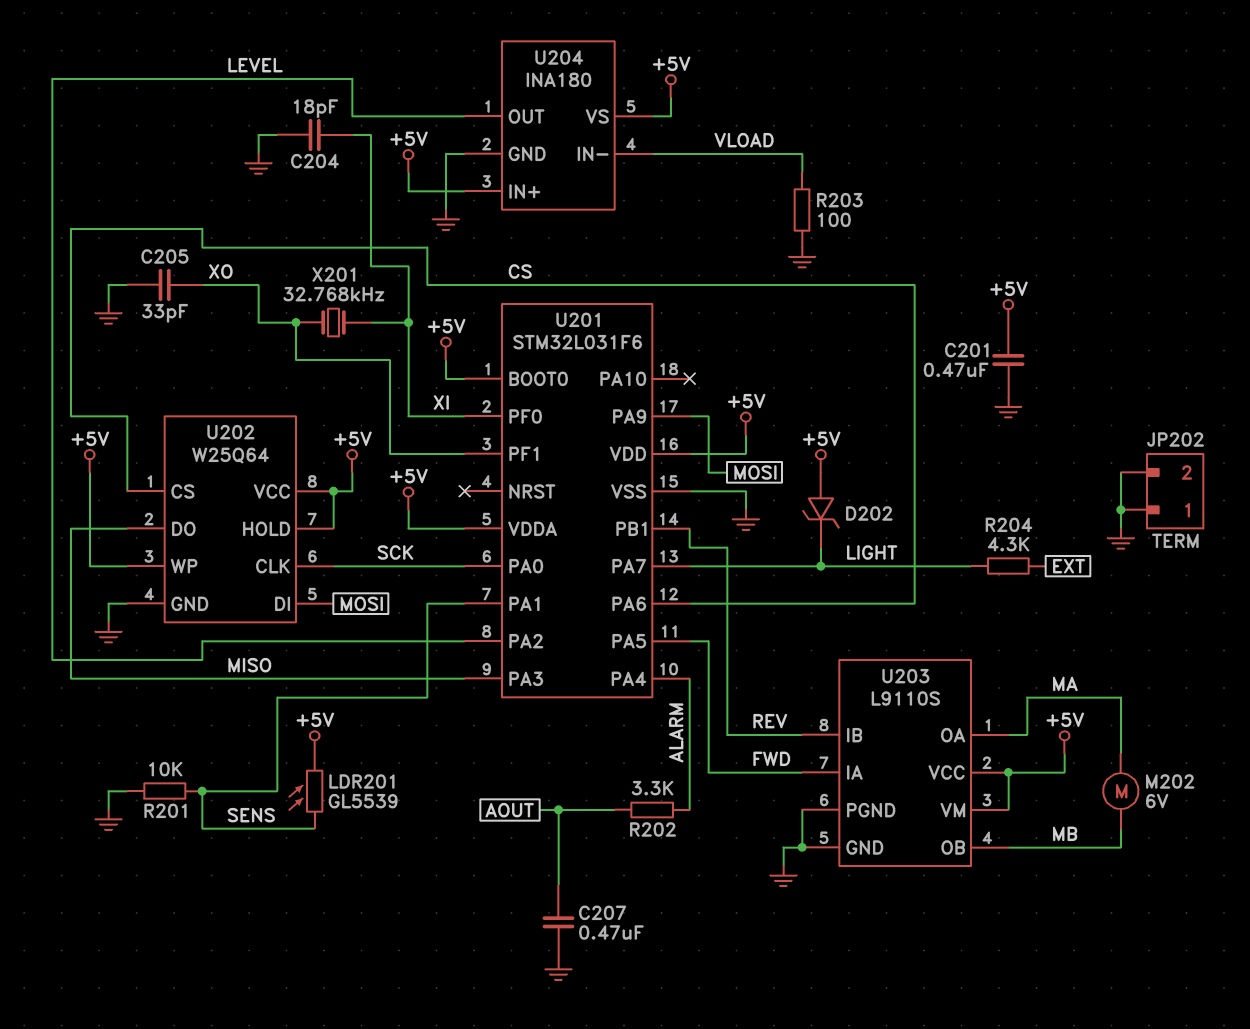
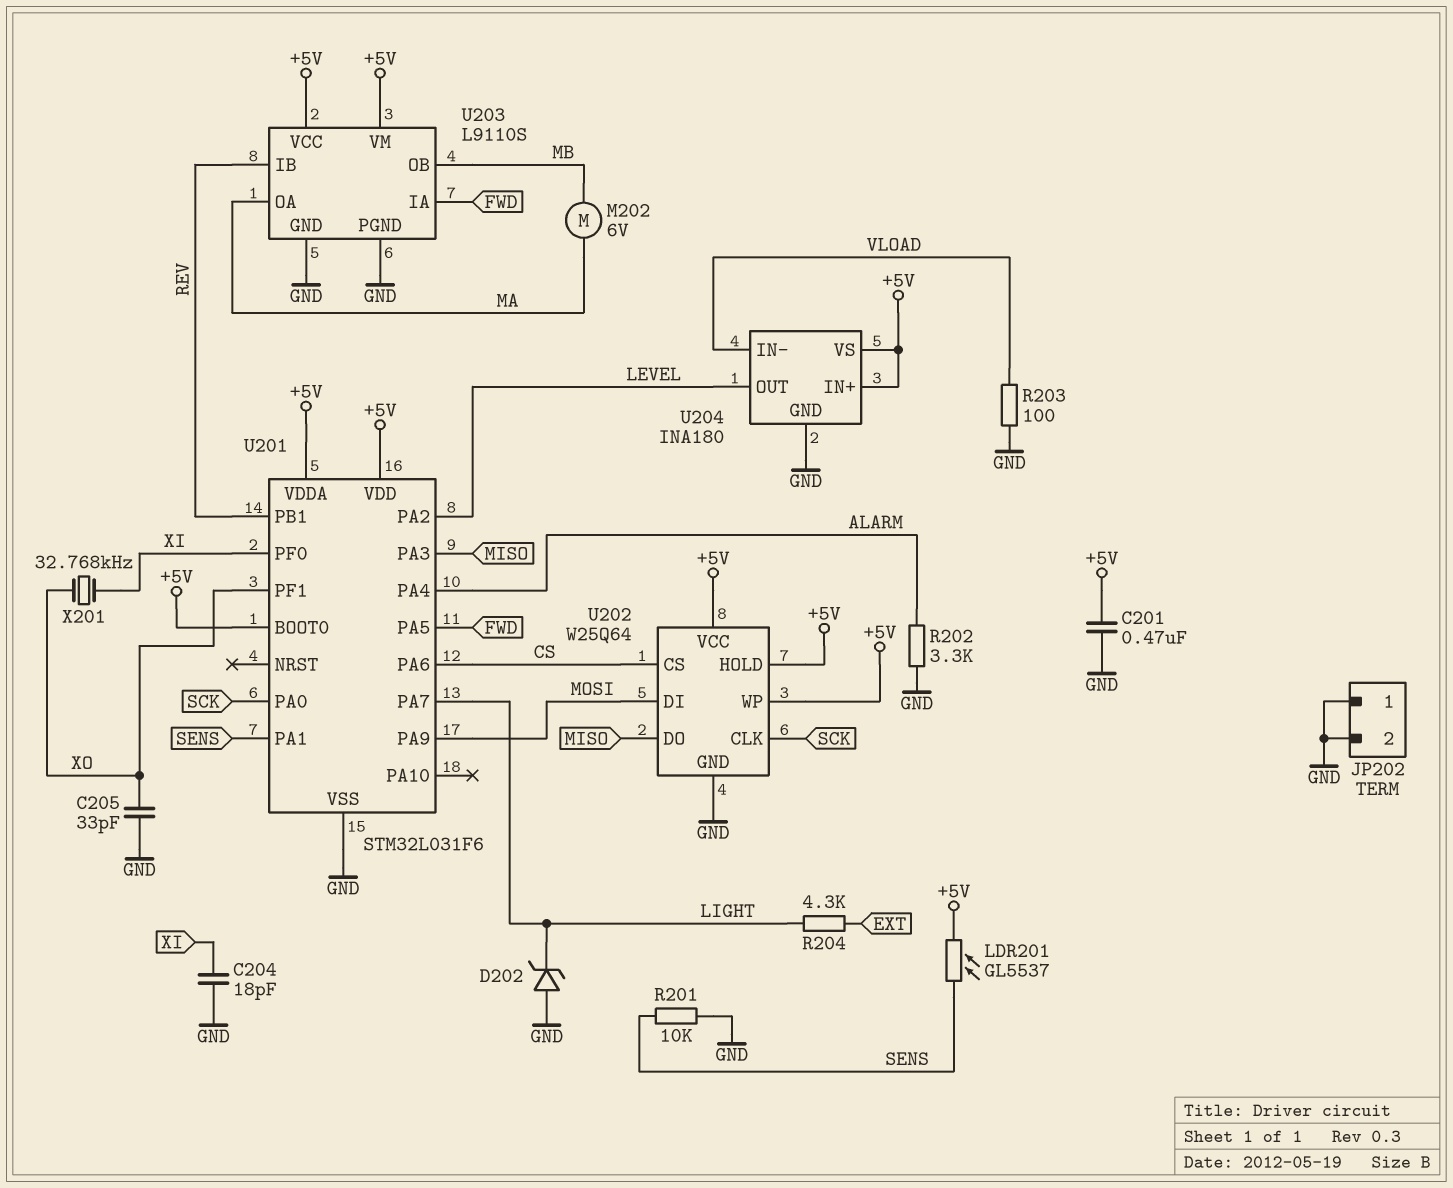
C207: 470nF (AOUT, GND) -> none
D202: zener (A +5V, K LIGHT) -> zener (A GND, K LIGHT)
LDR201: GL5539 (+5V, SENS) -> GL5537 (+5V, SENS)
R202: 3.3k (ALARM, AOUT) -> 3.3k (ALARM, GND)

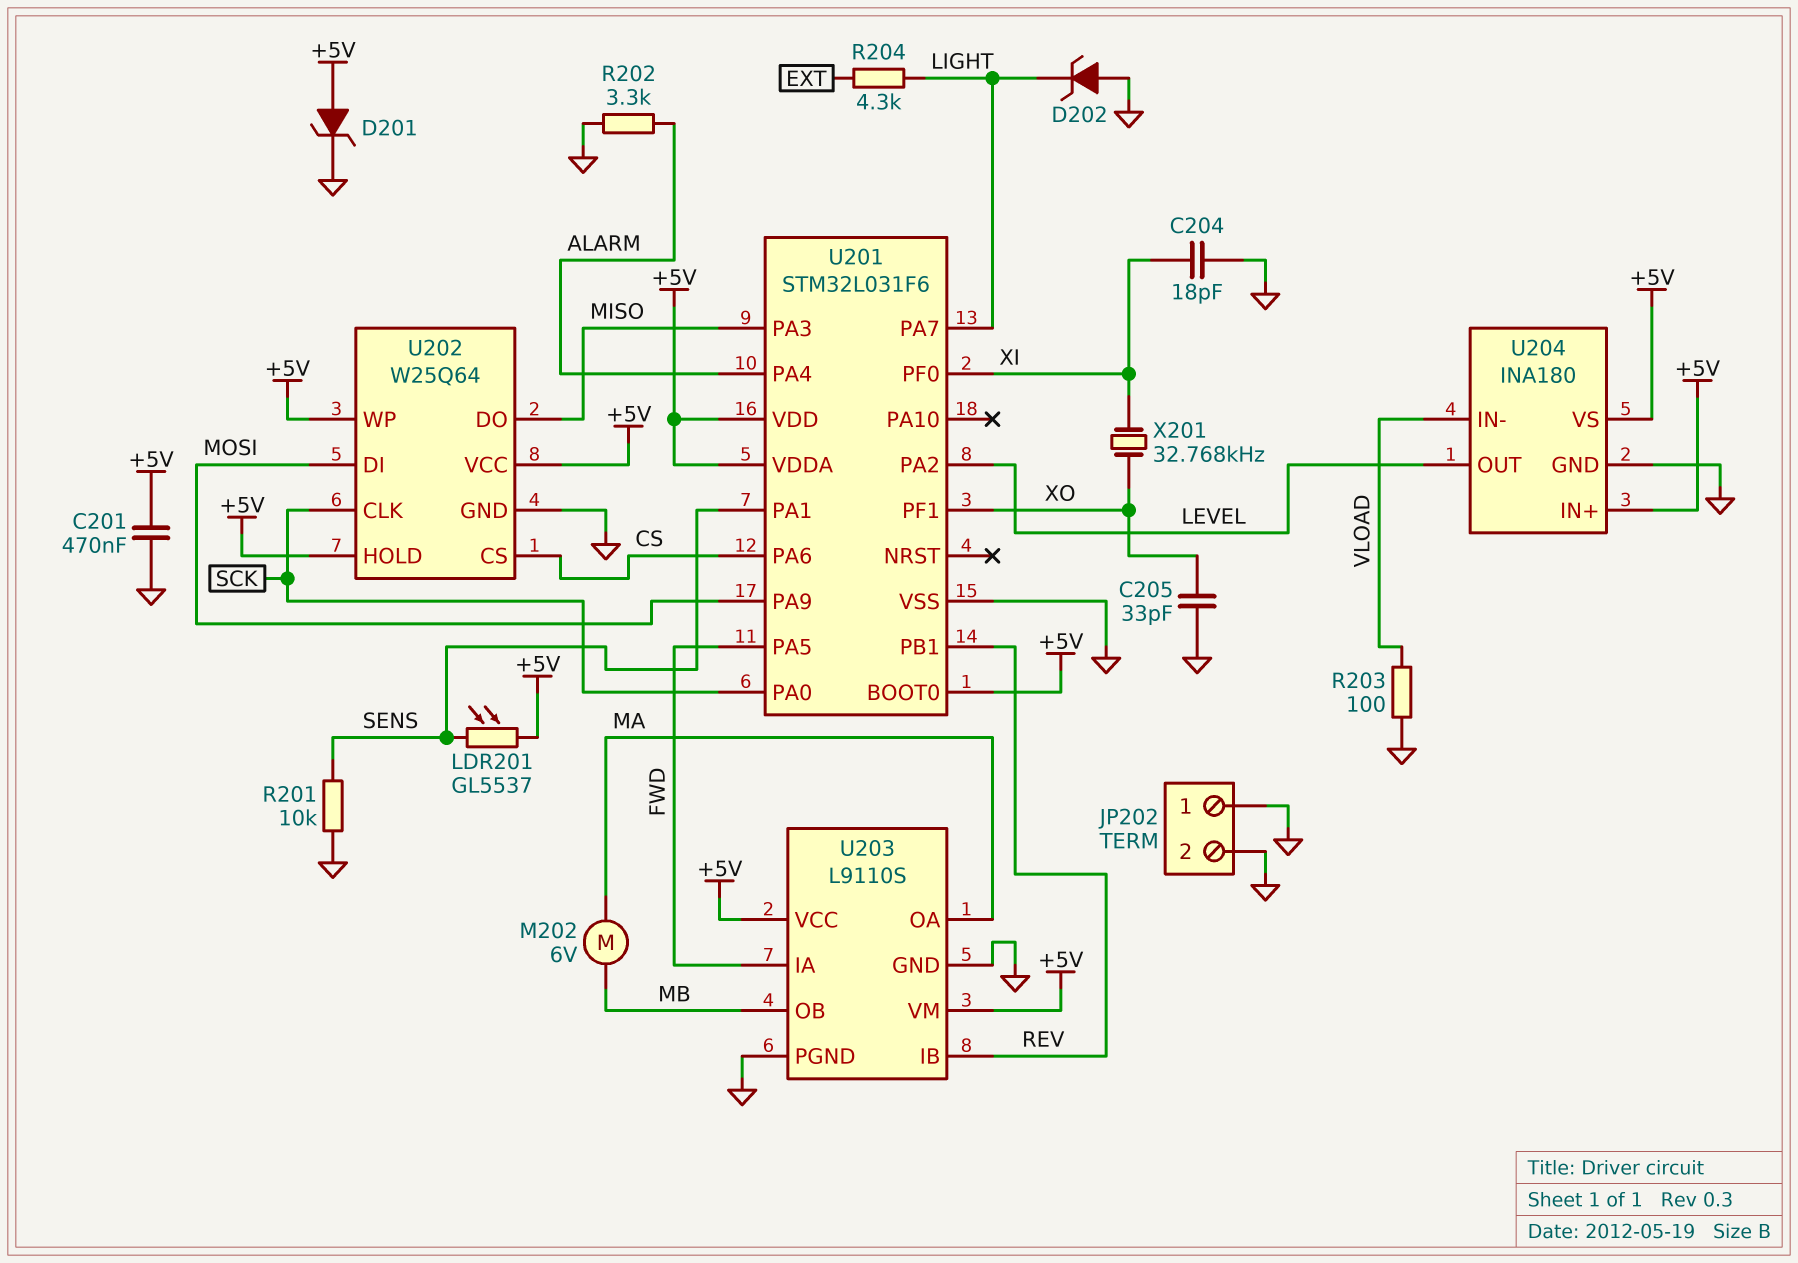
D201: none -> zener (A +5V, K GND)

